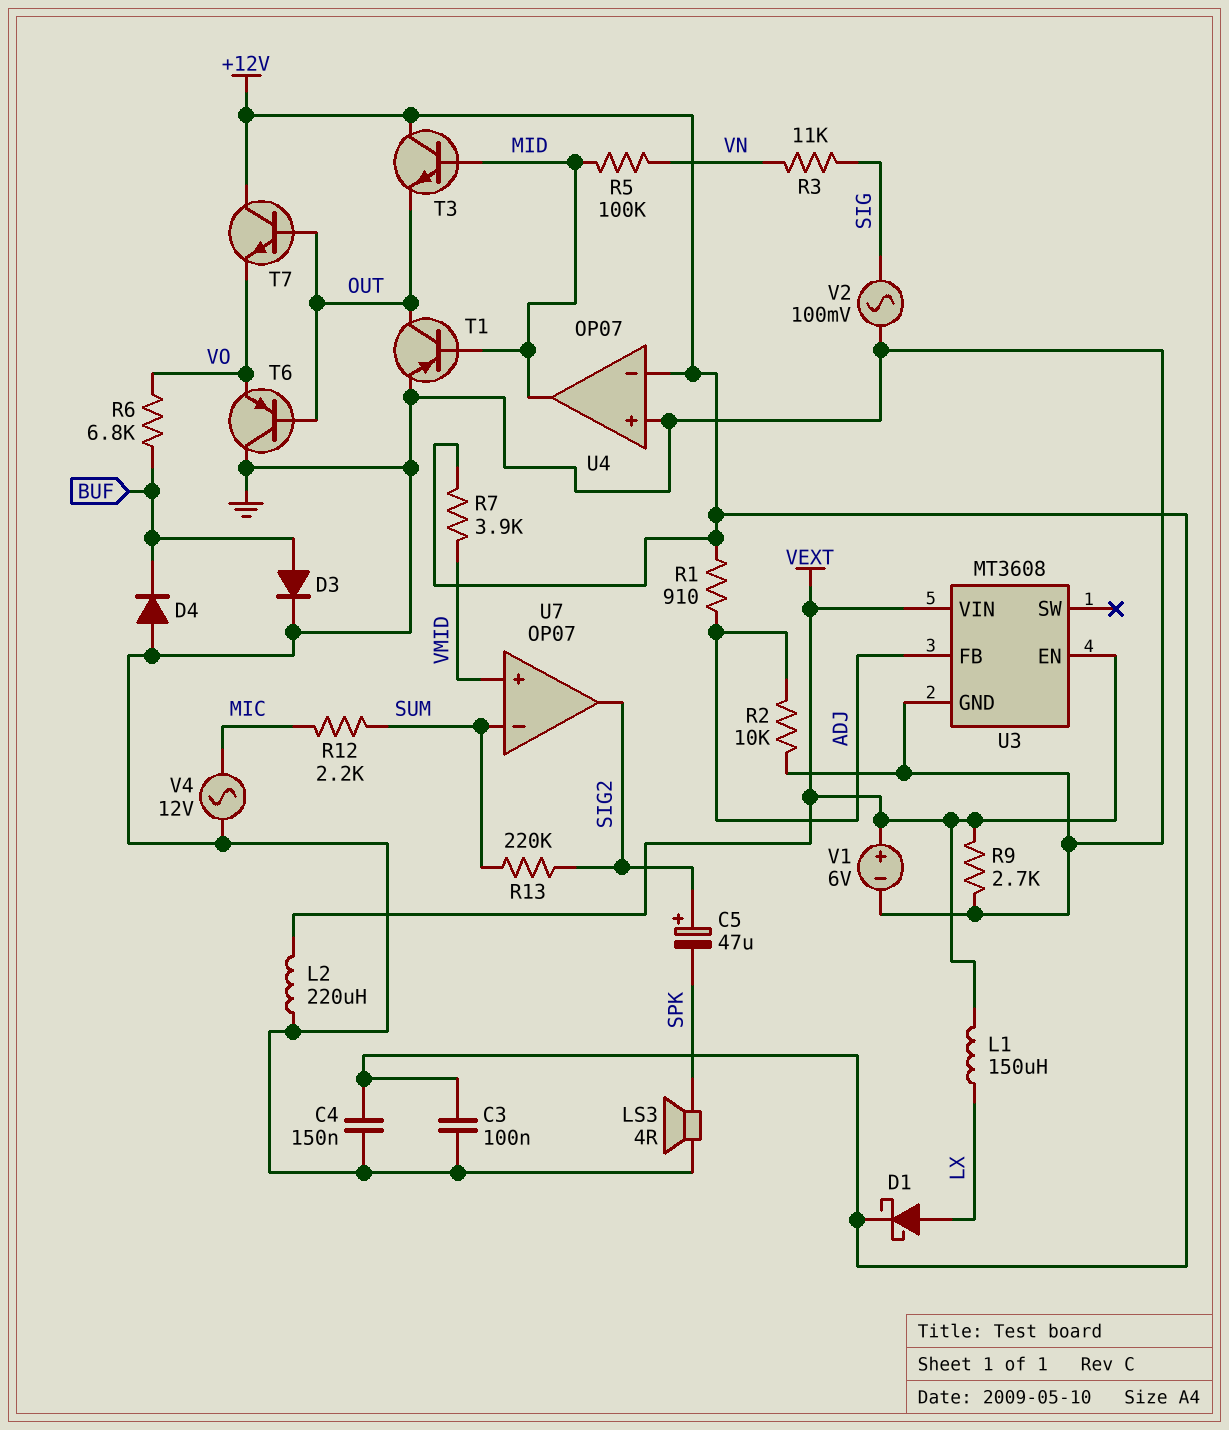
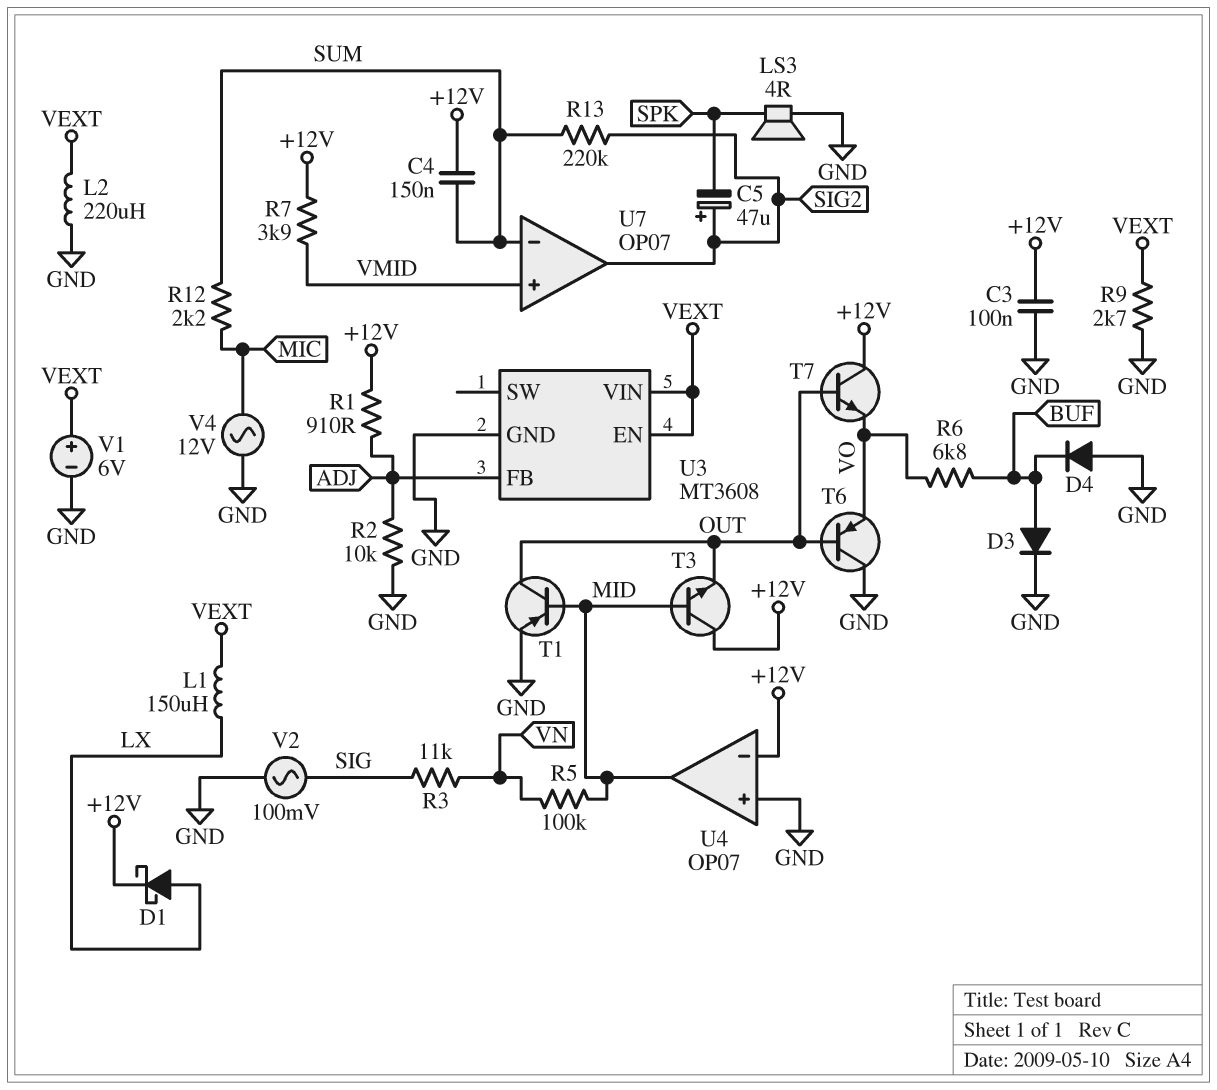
C4: 150nF (+12V, GND) -> 150nF (+12V, SUM)

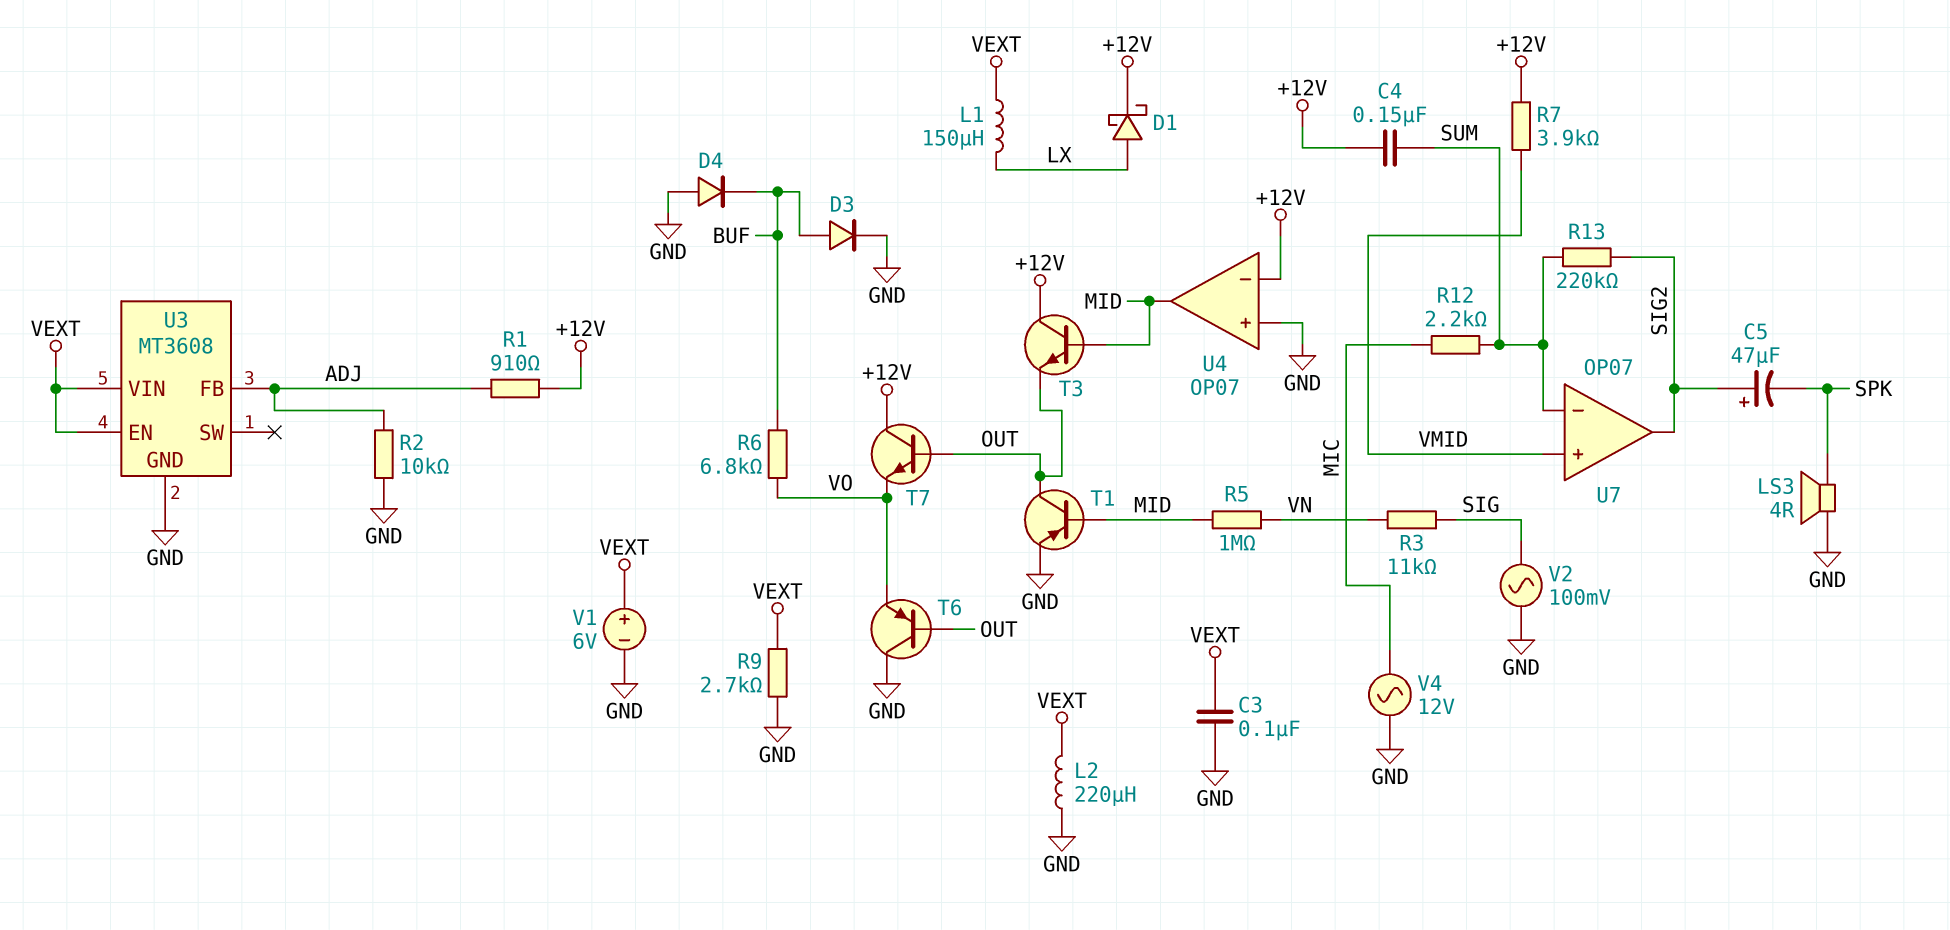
C3: 100nF (+12V, GND) -> 100nF (GND, VEXT)
R5: 100k (MID, VN) -> 1M (MID, VN)

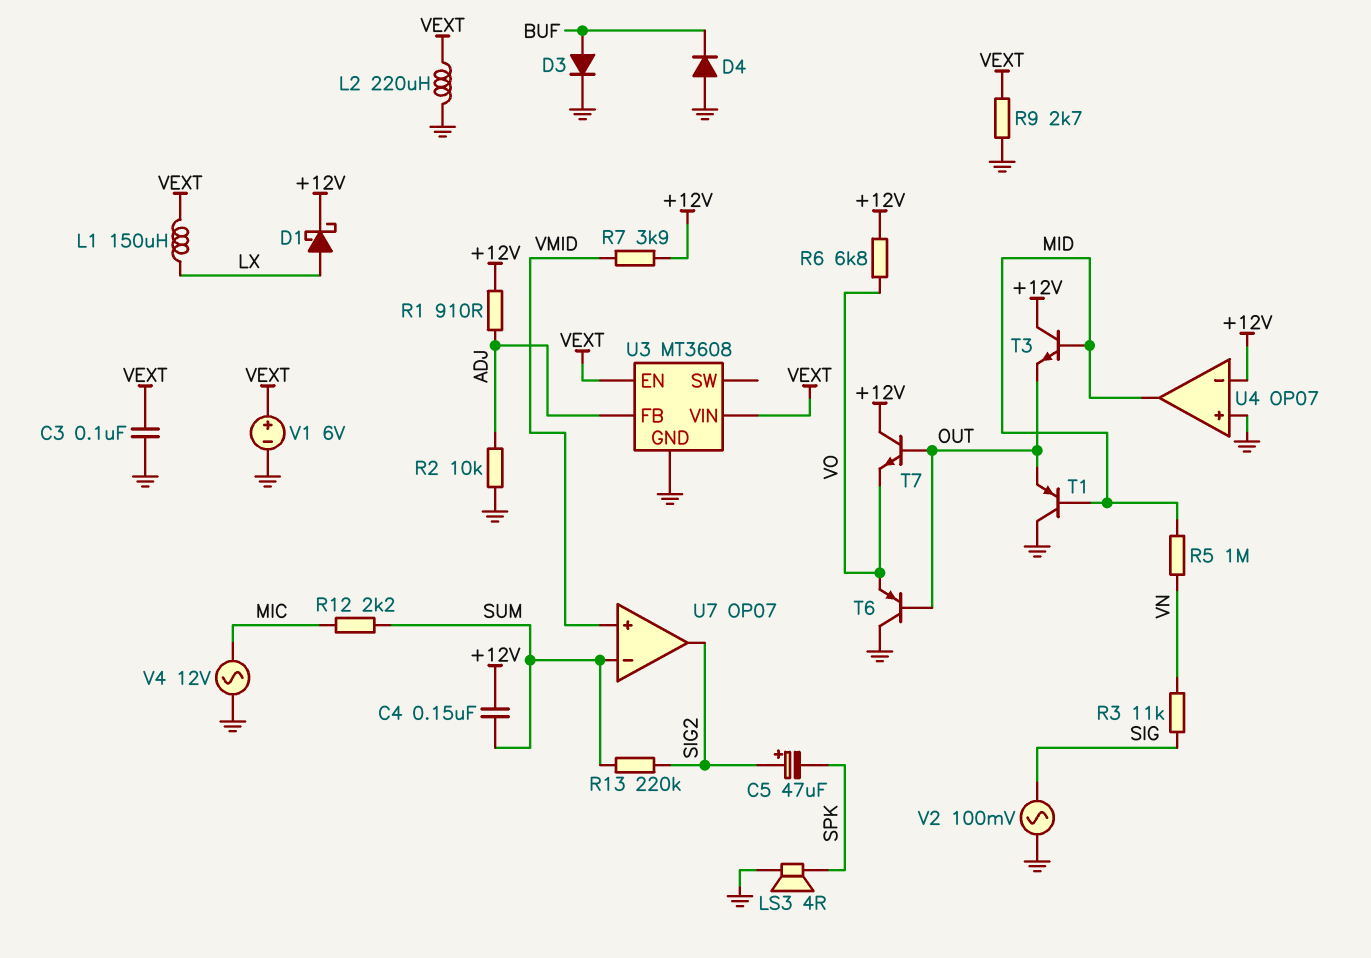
R6: 6.8k (BUF, VO) -> 6.8k (+12V, VO)
T1: PNP (B MID, C OUT, E GND) -> PNP (B MID, C GND, E OUT)

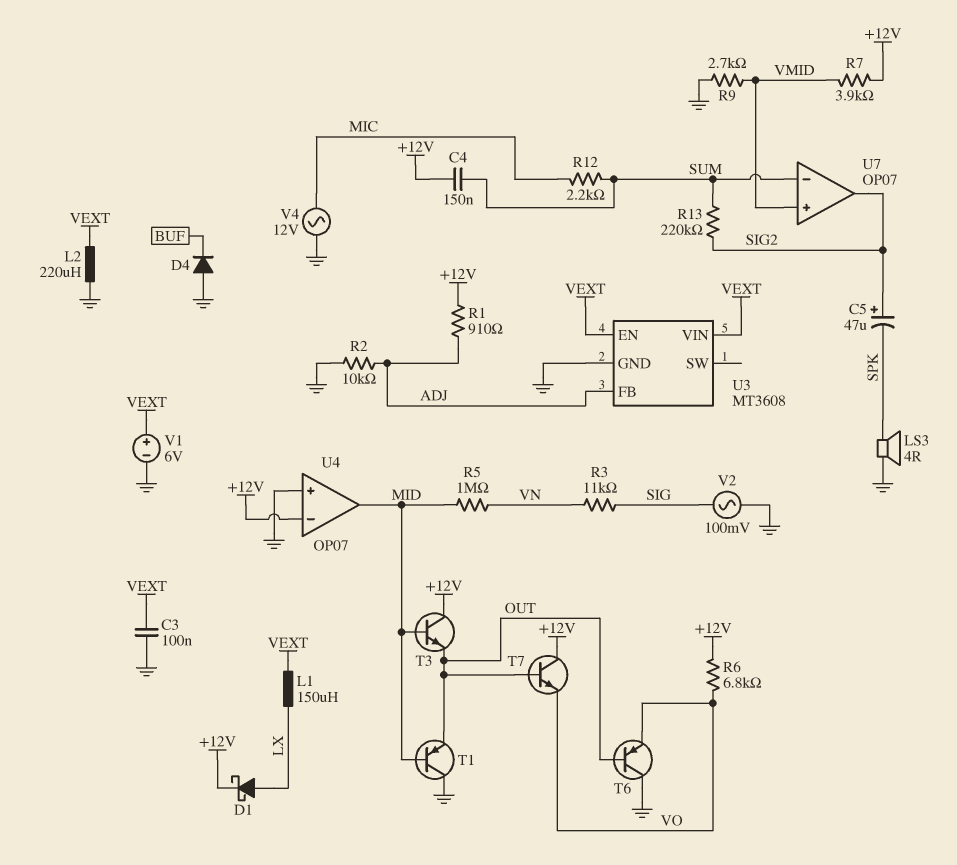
D3: diode (A BUF, K GND) -> none
R9: 2.7k (GND, VEXT) -> 2.7k (GND, VMID)

